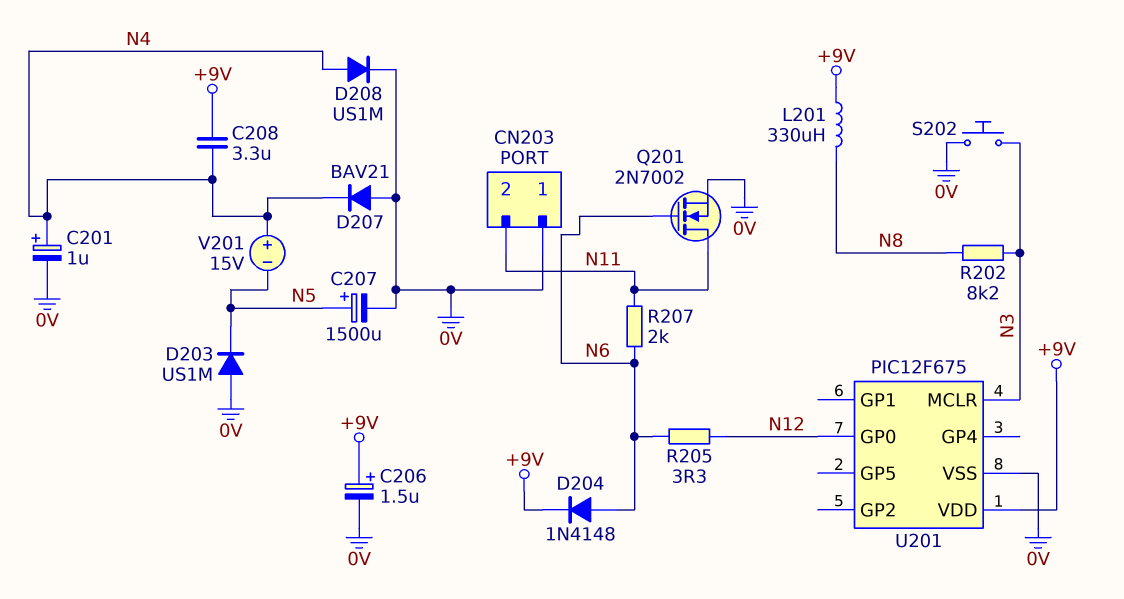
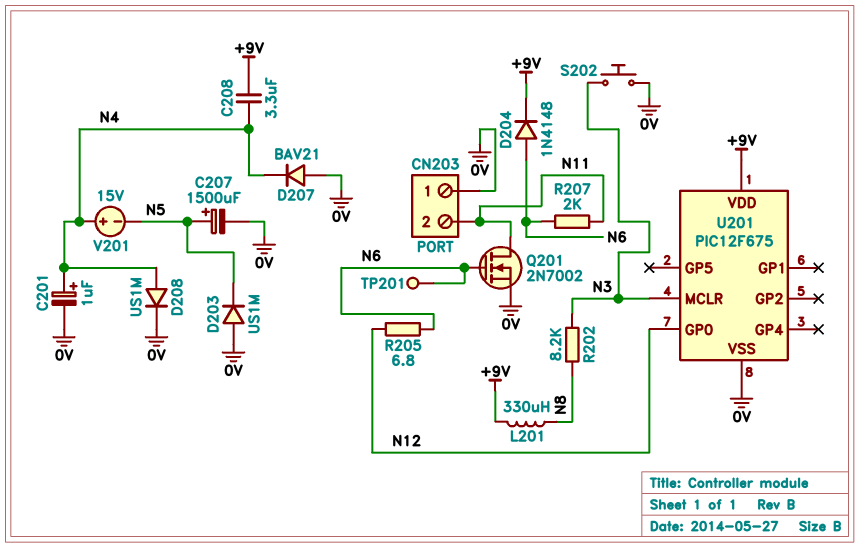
C206: 1.5uF (plus +9V, minus 0V) -> none
R205: 3.3 (N6, N12) -> 6.8 (N6, N12)
TP201: none -> test point (N6)

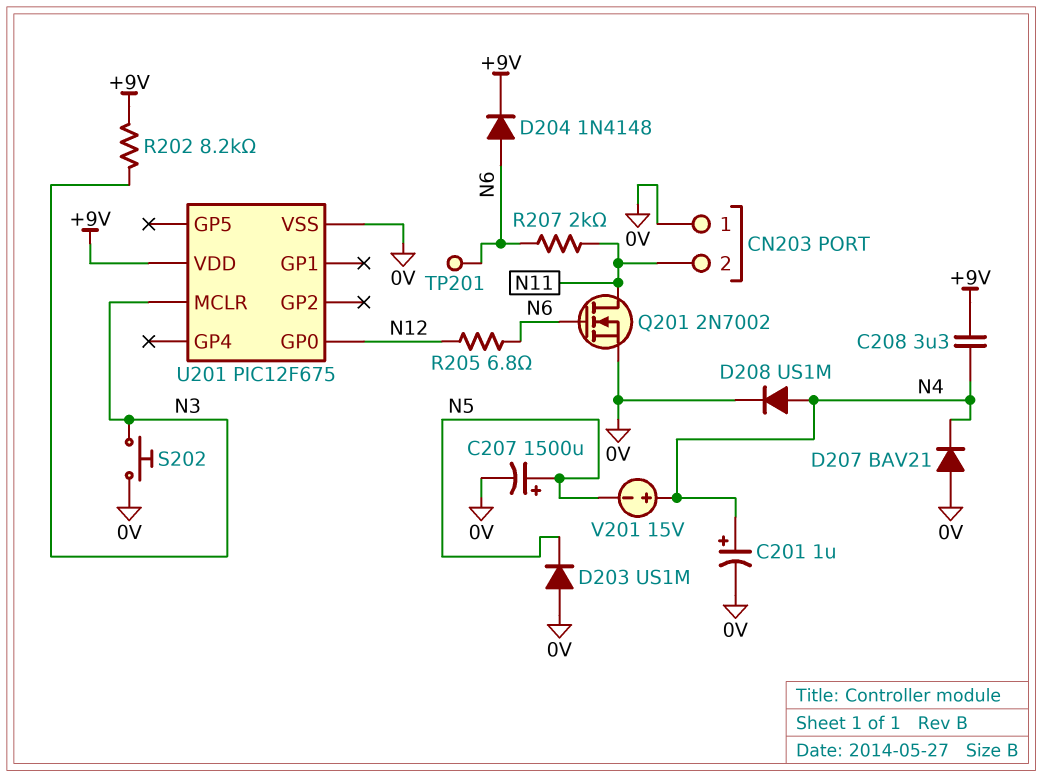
L201: 330uH (+9V, N8) -> none
R202: 8.2k (N3, N8) -> 8.2k (+9V, N3)

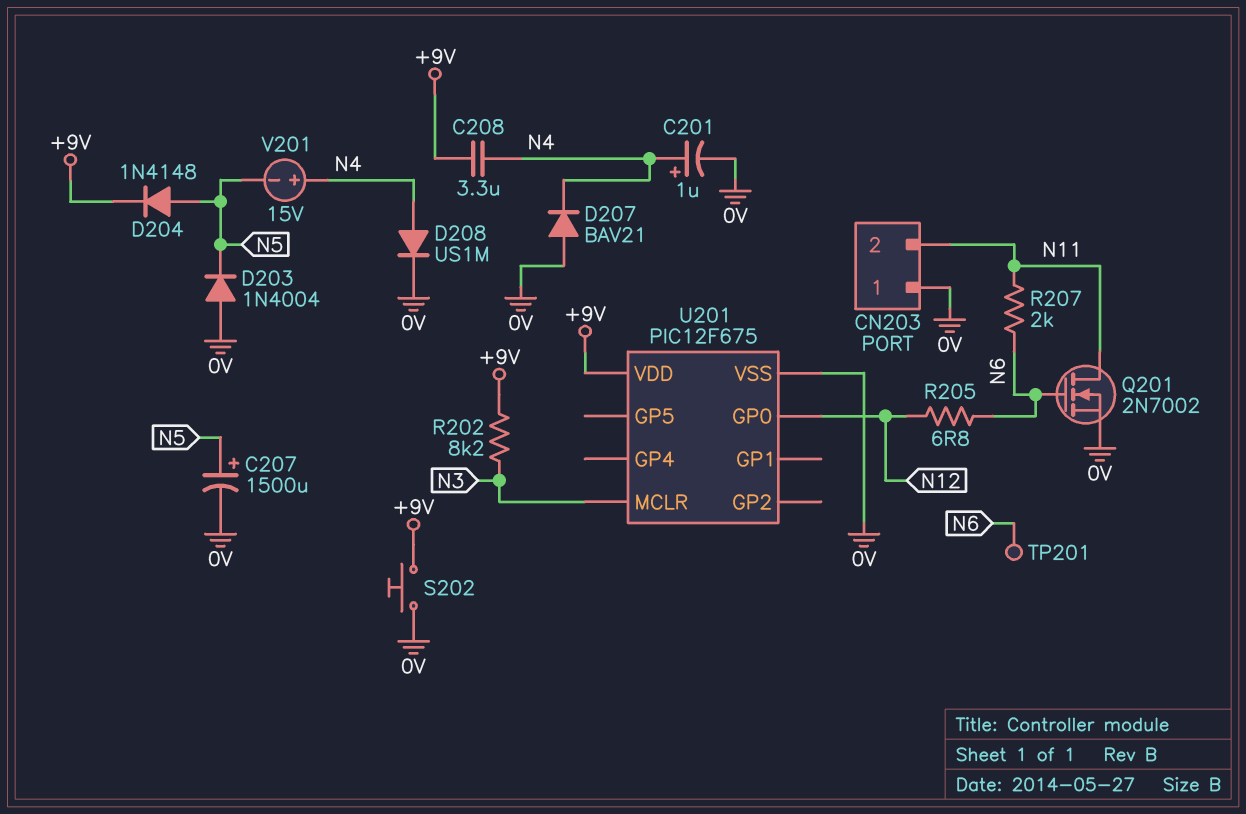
D203: diode US1M (A 0V, K N5) -> diode 1N4004 (A 0V, K N5)
D204: diode 1N4148 (A N6, K +9V) -> diode 1N4148 (A N5, K +9V)
S202: button (0V, N3) -> button (+9V, 0V)

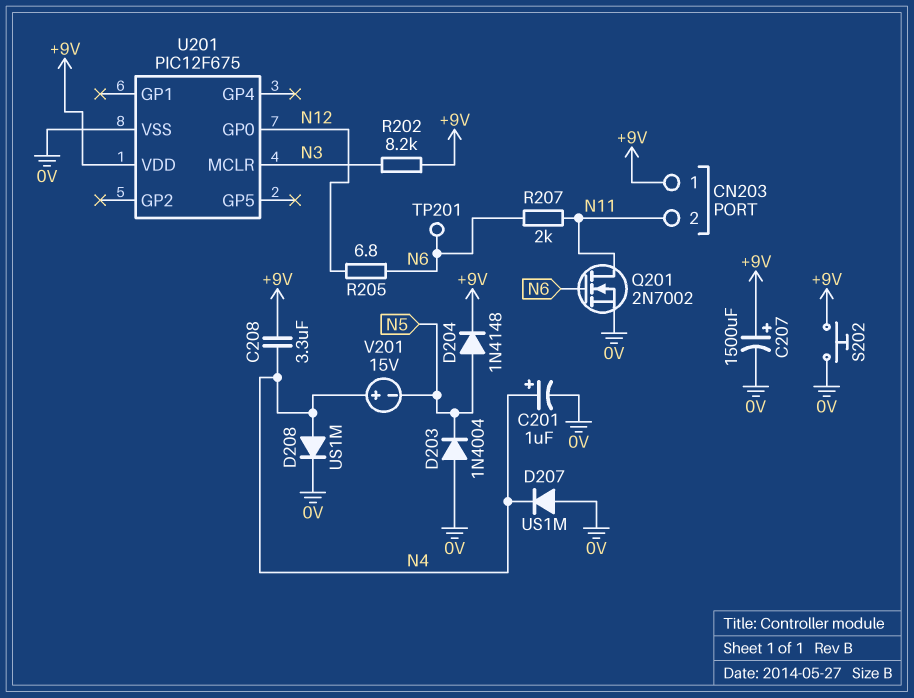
C207: 1500uF (plus N5, minus 0V) -> 1500uF (plus +9V, minus 0V)
CN203 pin 1: 0V -> +9V
D207: diode BAV21 (A 0V, K N4) -> diode US1M (A 0V, K N4)

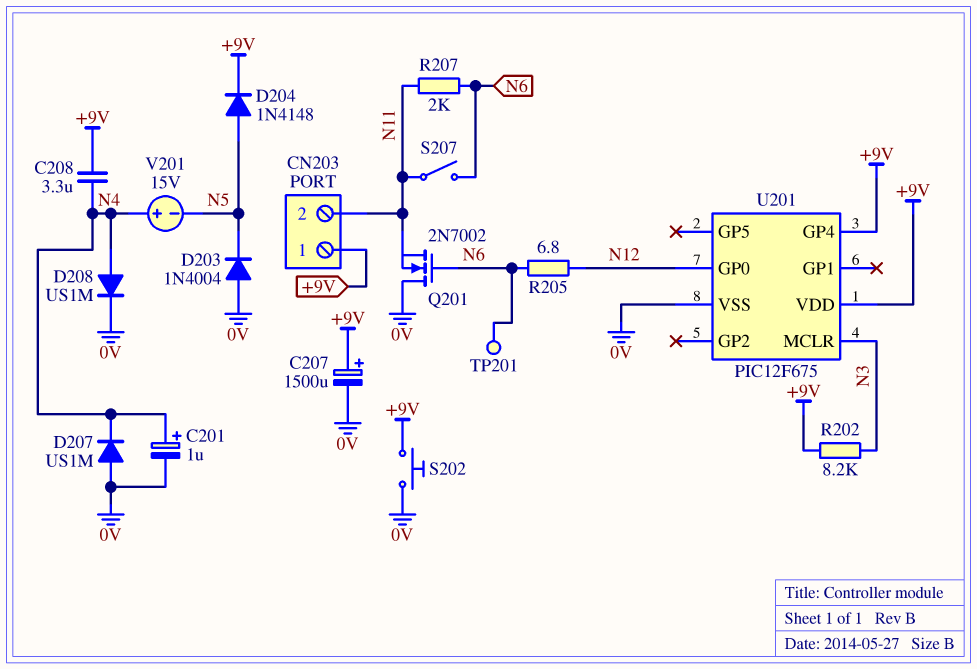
Q201: NMOS 2N7002 (G N6, D N11, S 0V) -> NMOS 2N7002 (G N6, D 0V, S N11)
S207: none -> switch (N6, N11)
U201 pin GP4: none -> +9V

